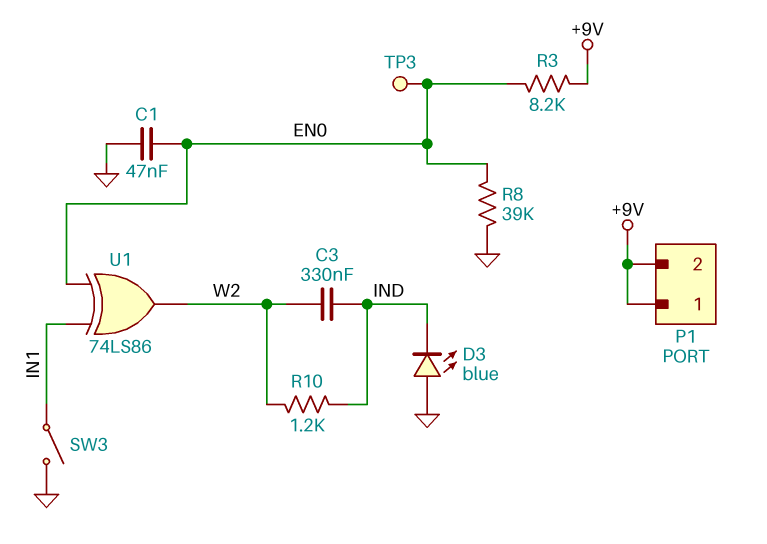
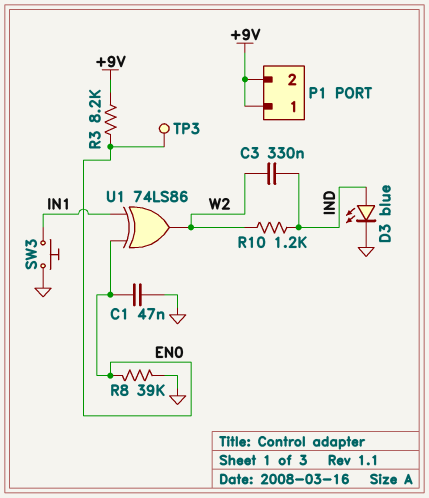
D3: LED blue (A GND, K IND) -> LED blue (A IND, K GND)
SW3: switch (GND, IN1) -> button (GND, IN1)

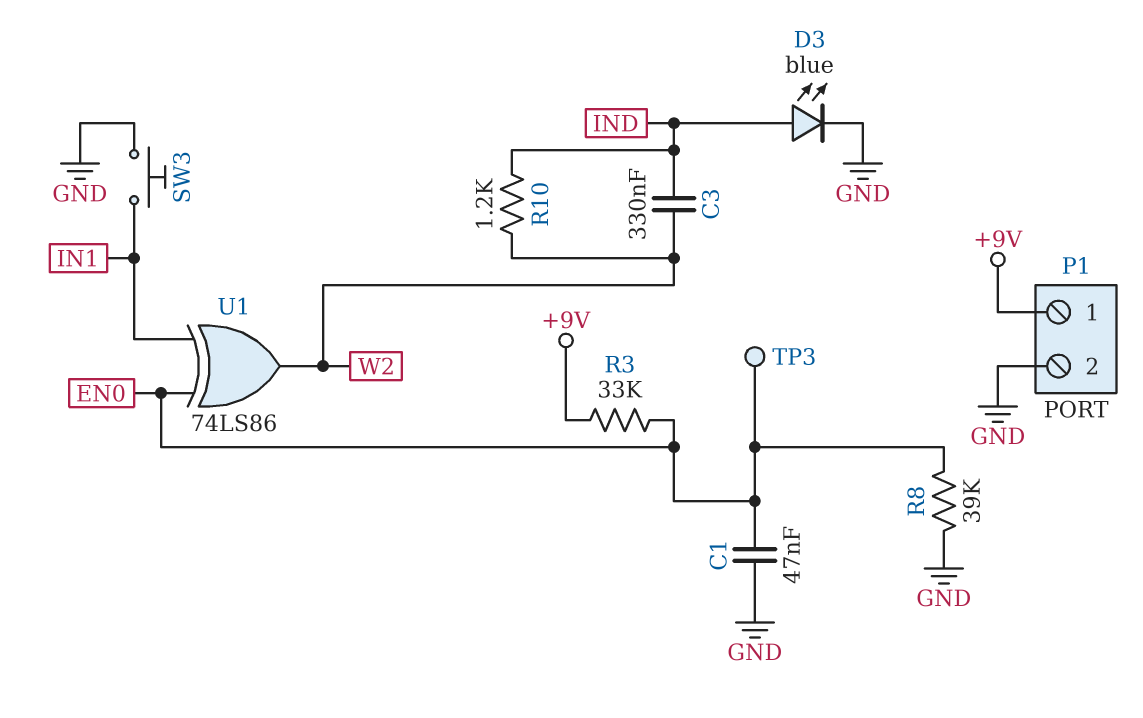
P1 pin 2: +9V -> GND
R3: 8.2k (+9V, EN0) -> 33k (+9V, EN0)

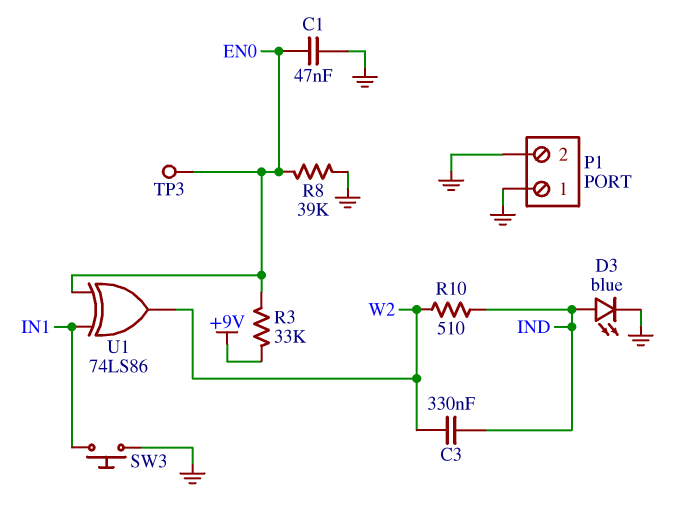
P1 pin 1: +9V -> GND
R10: 1.2k (IND, W2) -> 510 (IND, W2)

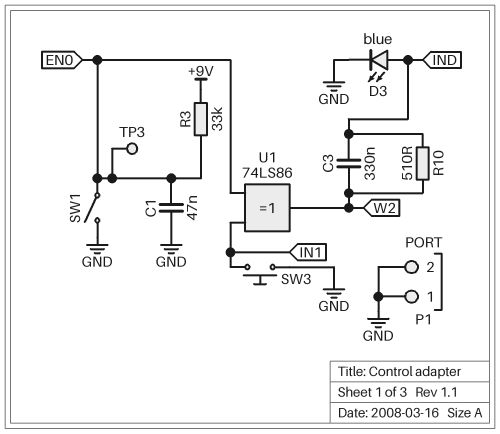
R8: 39k (EN0, GND) -> none
SW1: none -> switch (EN0, GND)

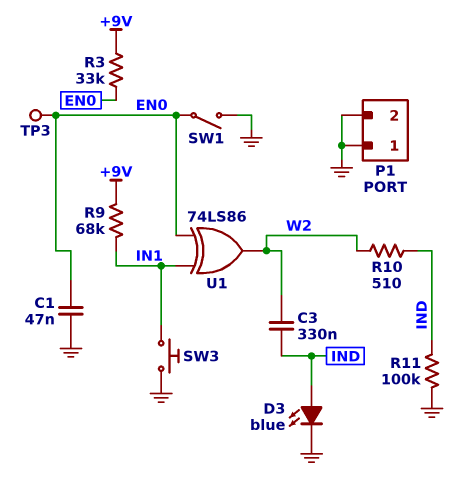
R9: none -> 68k (+9V, IN1)
R11: none -> 100k (GND, IND)

